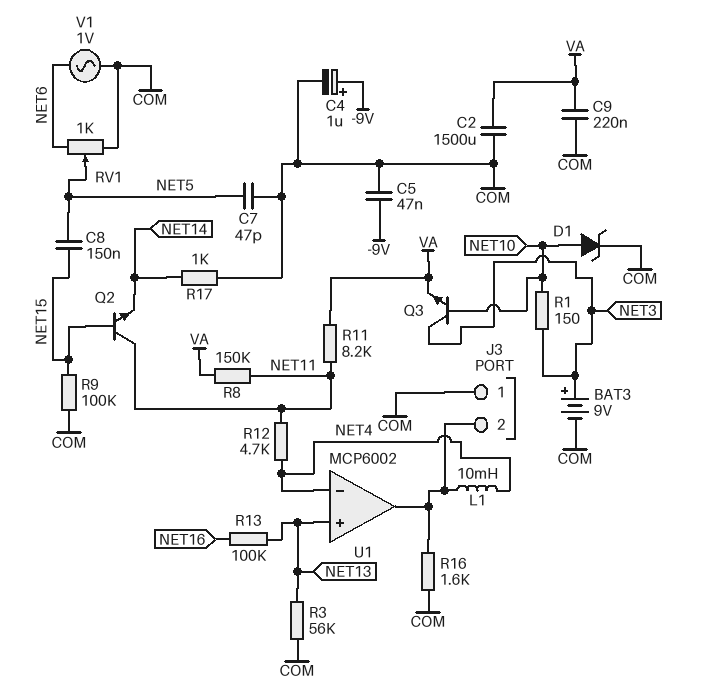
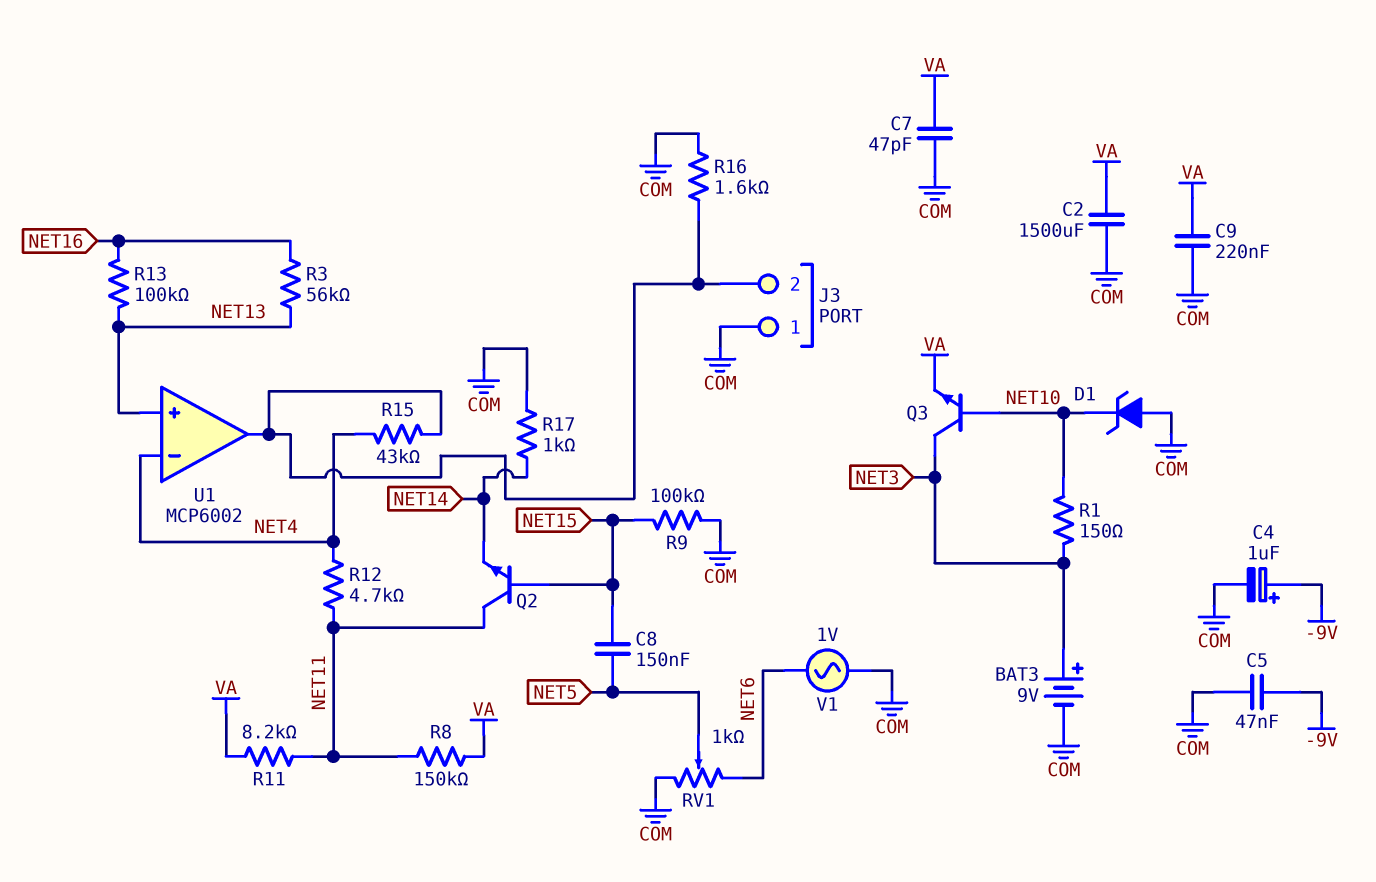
C7: 47pF (COM, NET5) -> 47pF (COM, VA)
D1: zener (A NET10, K COM) -> zener (A COM, K NET10)
L1: 10mH (J3/2, NET4) -> none
R3: 56k (COM, NET13) -> 56k (NET13, NET16)
R15: none -> 43k (J3/2, NET4)

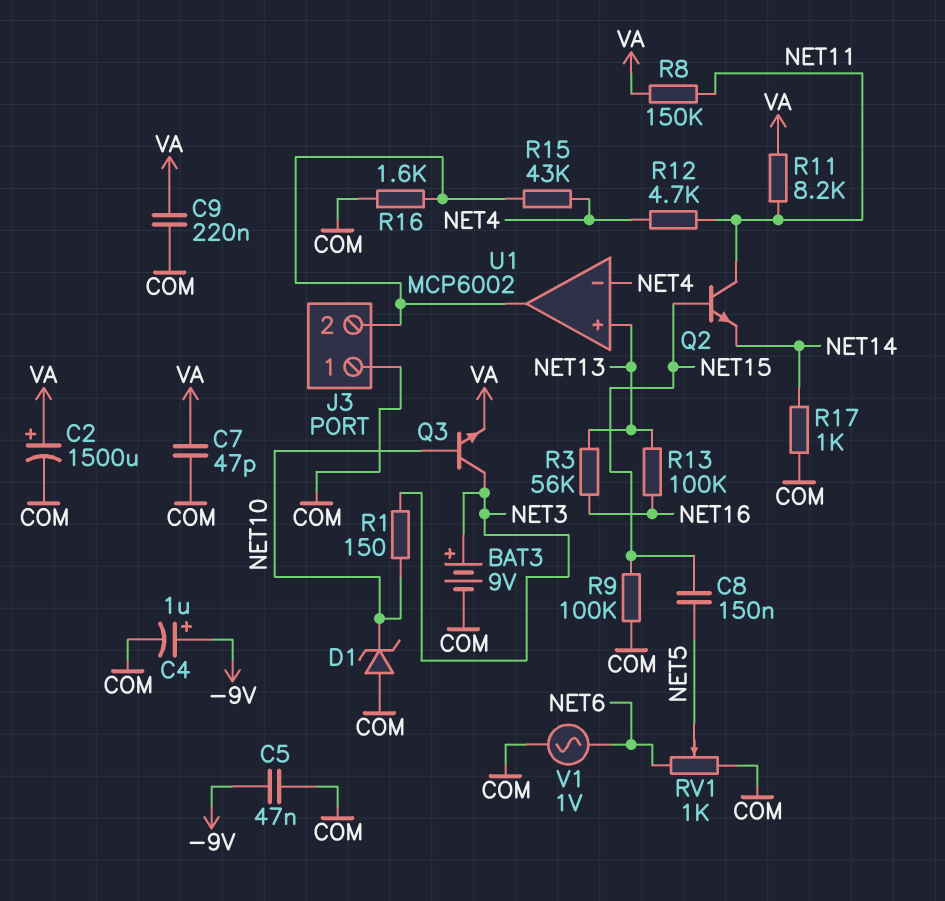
C2: 1500uF (COM, VA) -> 1500uF (plus VA, minus COM)

